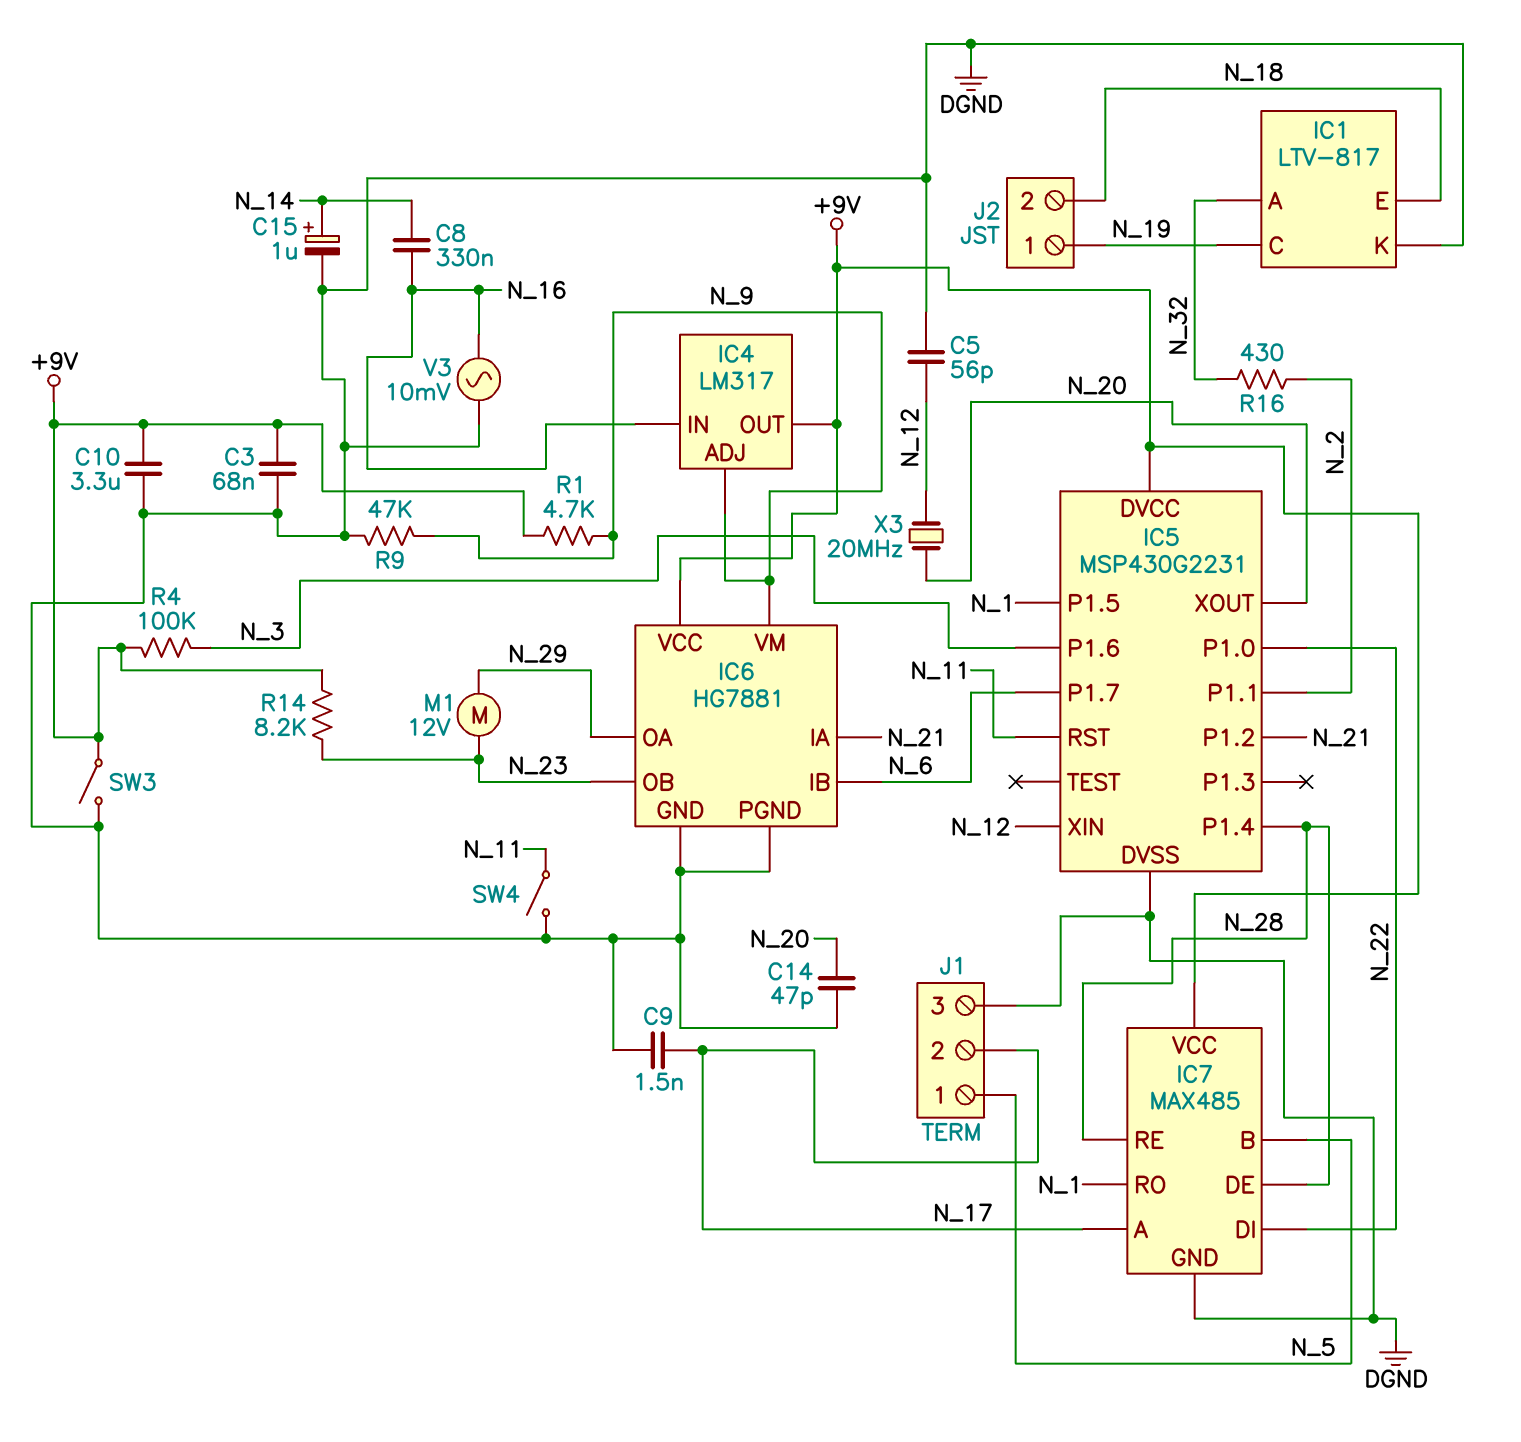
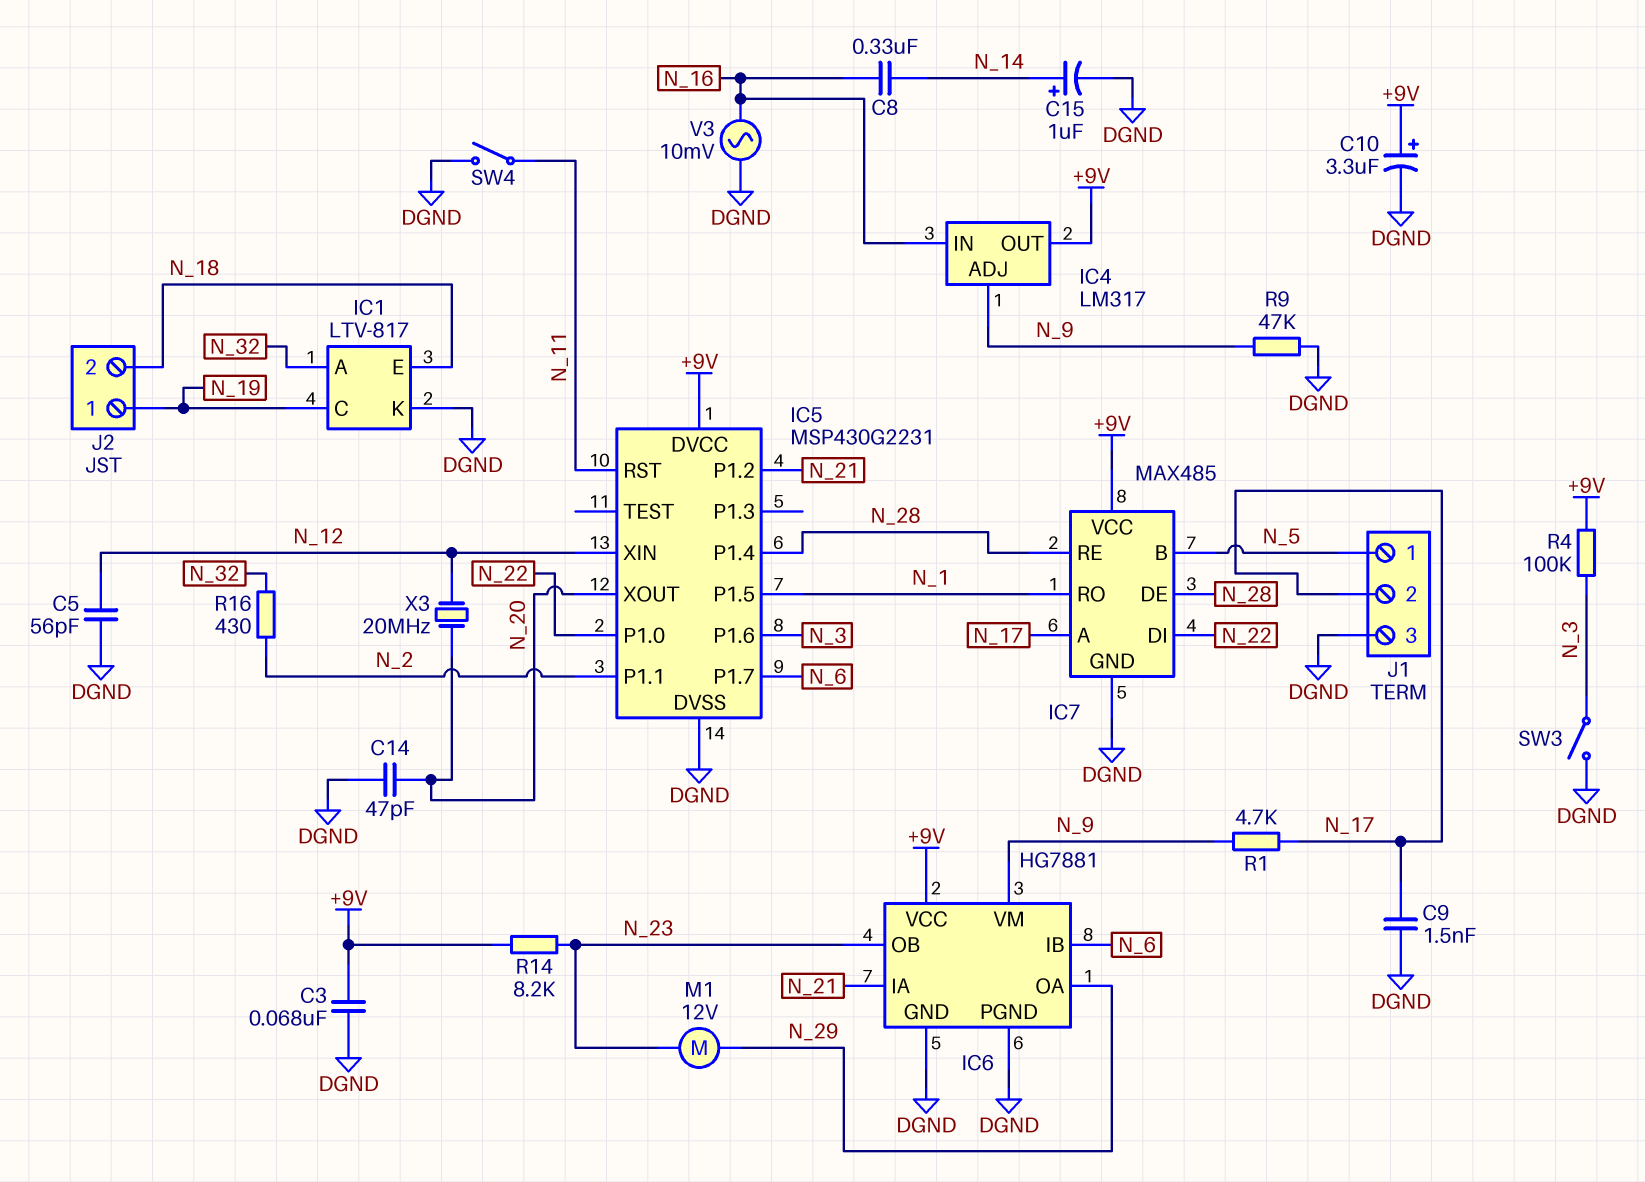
C10: 3.3uF (+9V, DGND) -> 3.3uF (plus +9V, minus DGND)
R1: 4.7k (+9V, N_9) -> 4.7k (N_9, N_17)
SW3: switch (+9V, DGND) -> switch (DGND, N_3)

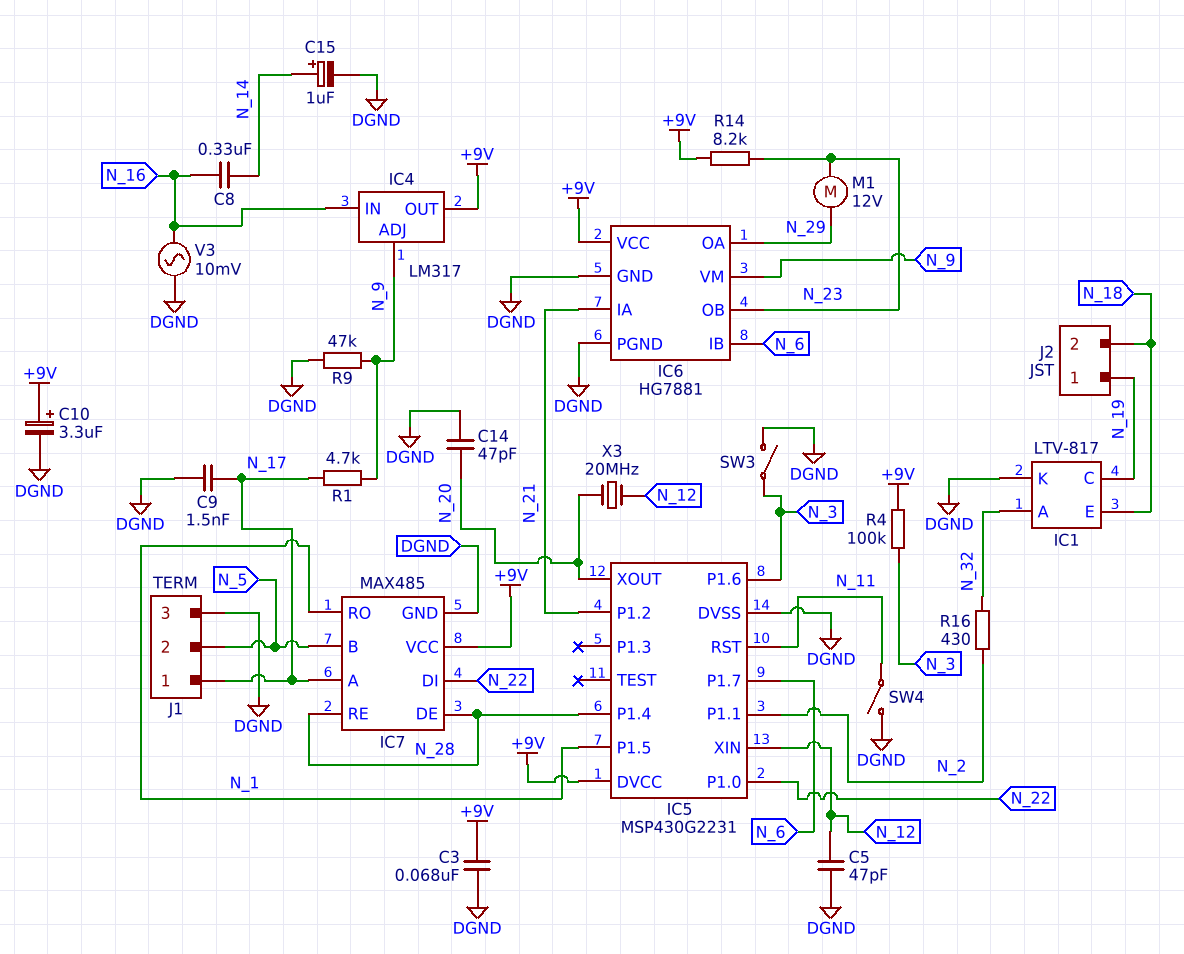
C5: 56pF (DGND, N_12) -> 47pF (DGND, N_12)
J1 pin 1: N_5 -> N_17
J1 pin 2: N_17 -> N_5

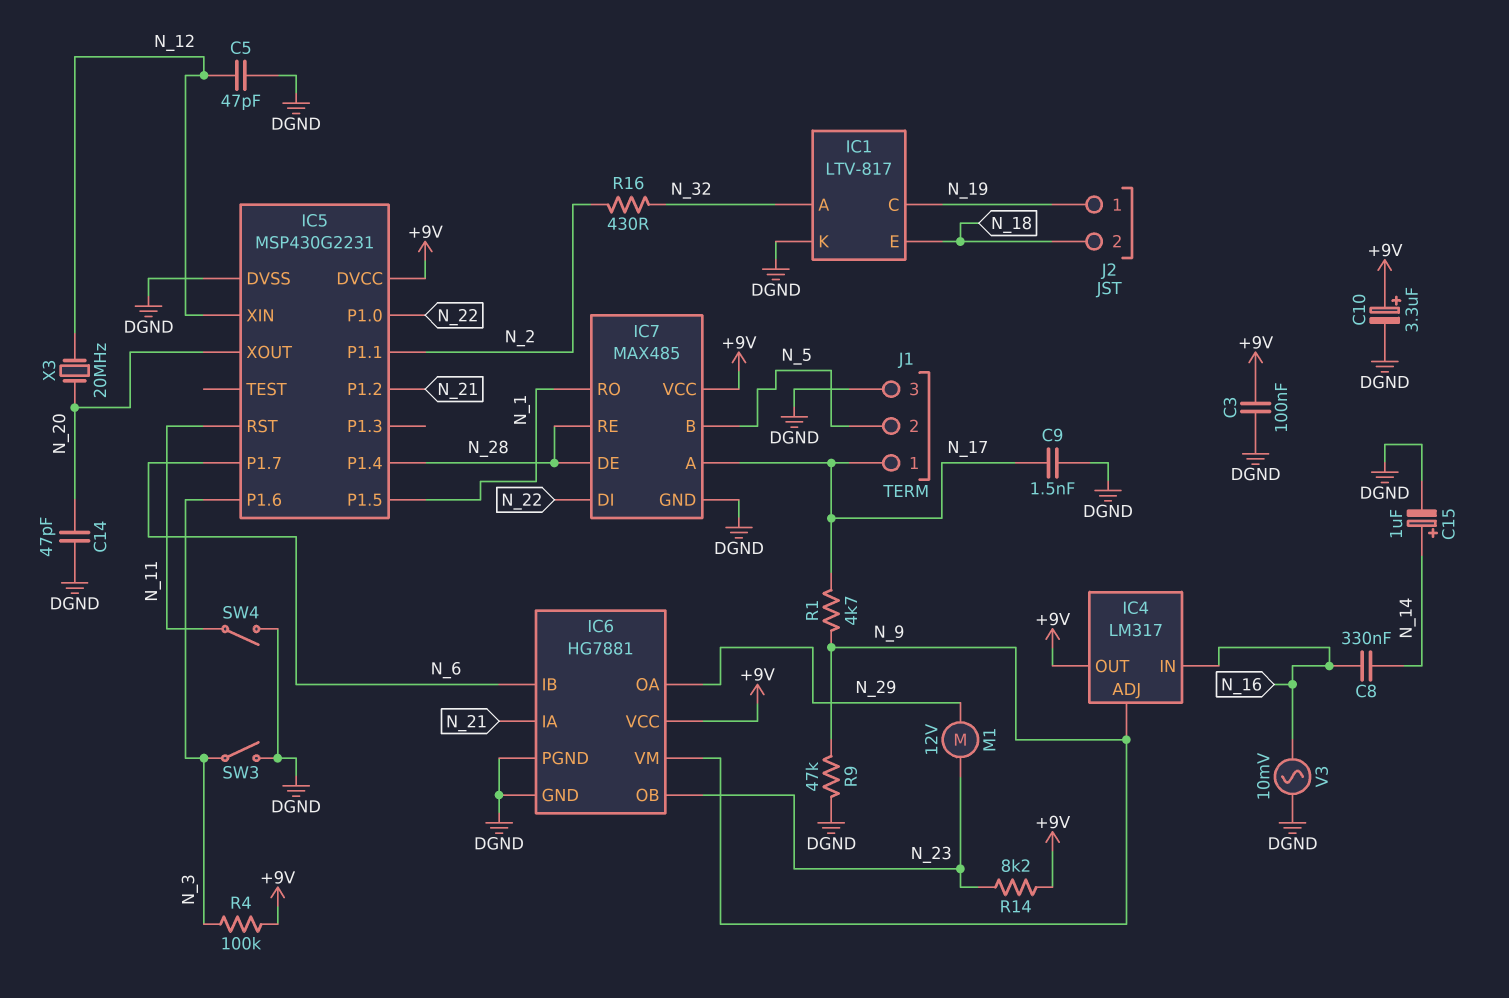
C3: 68nF (+9V, DGND) -> 100nF (+9V, DGND)

